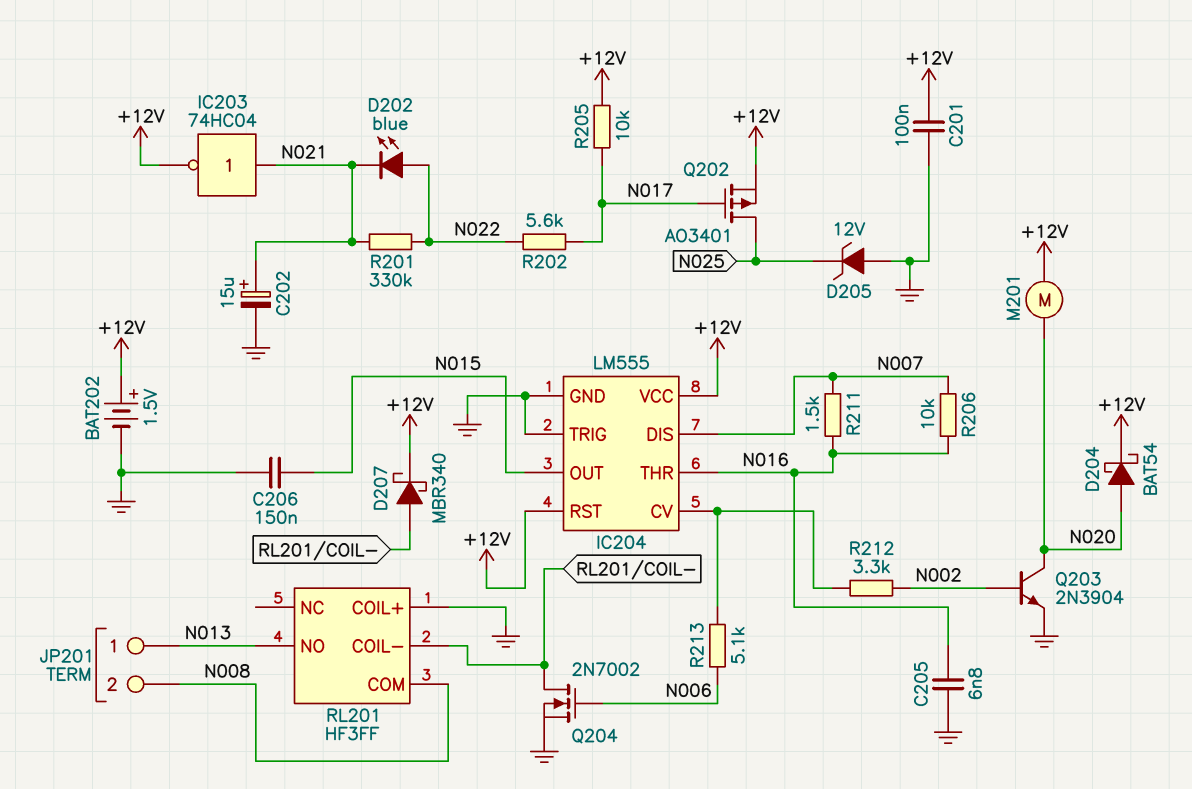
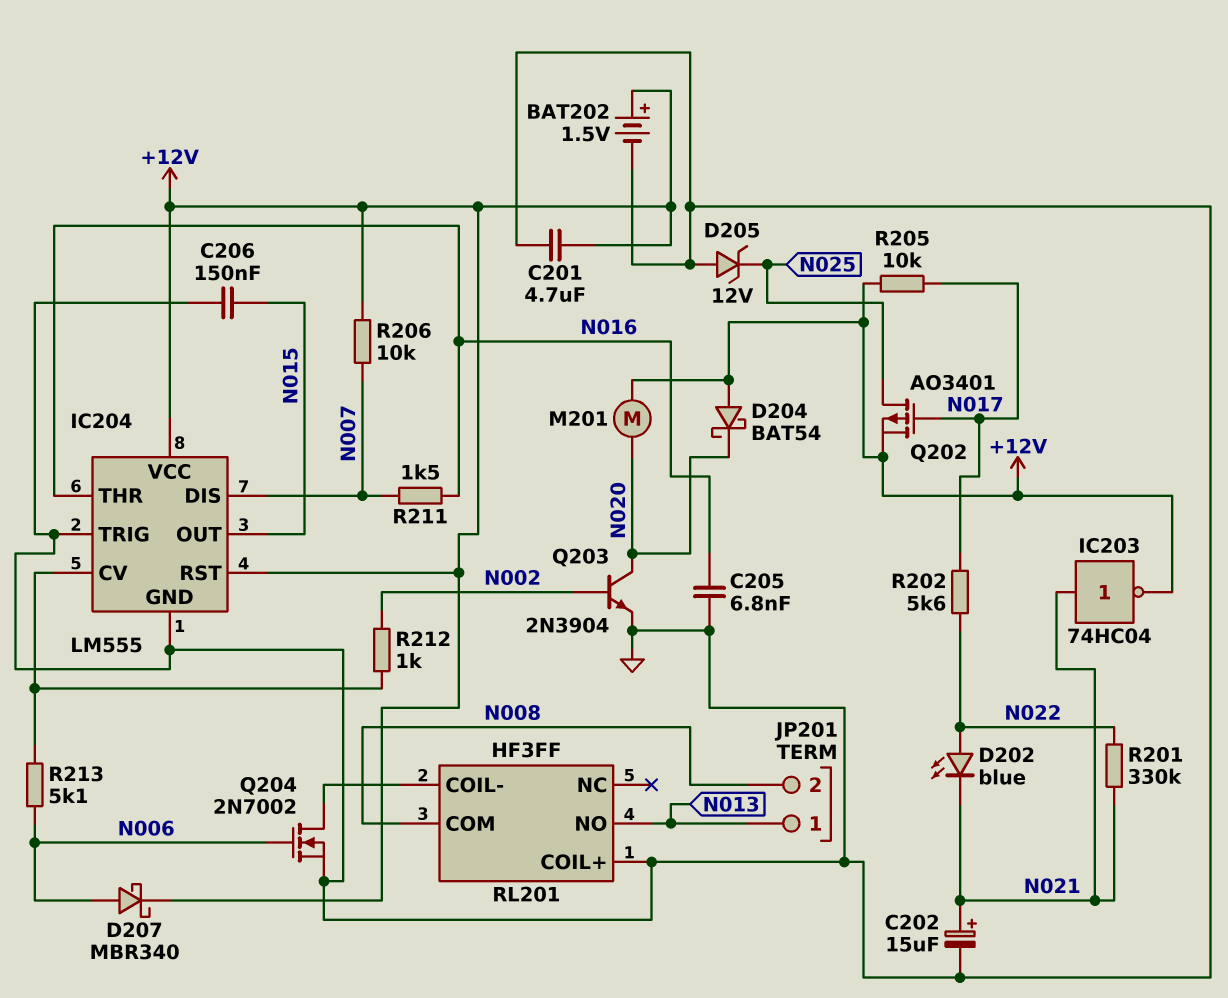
C201: 100nF (+12V, GND) -> 4.7uF (+12V, GND)
D204: schottky BAT54 (A N020, K +12V) -> schottky BAT54 (A +12V, K N020)
D207: schottky MBR340 (A RL201/COIL-, K +12V) -> schottky MBR340 (A N006, K +12V)
R206: 10k (N007, N016) -> 10k (+12V, N007)
R212: 3.3k (IC204/CV, N002) -> 1k (IC204/CV, N002)

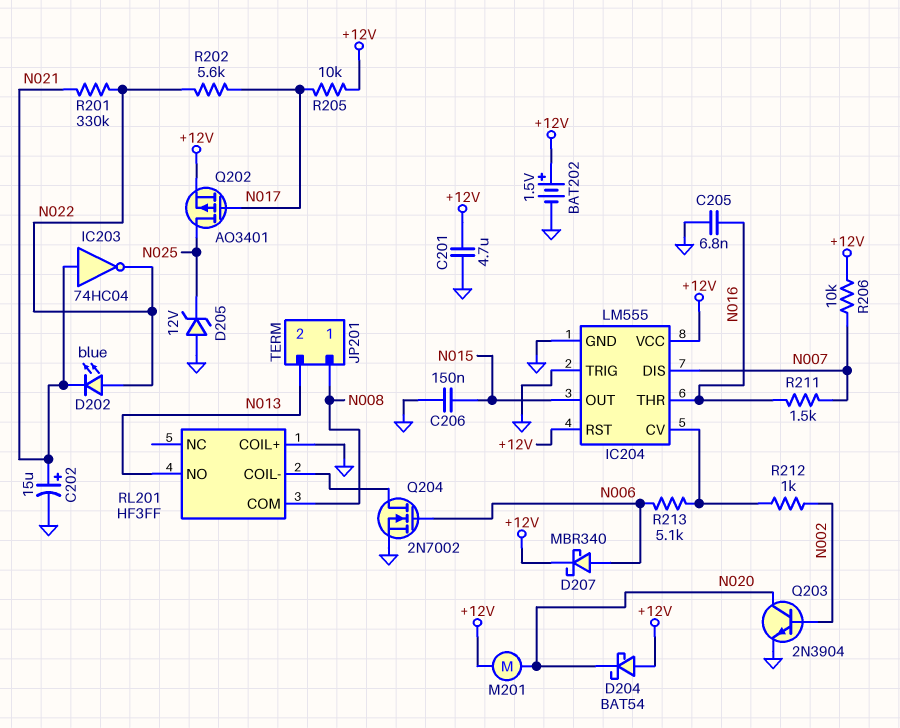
IC203: NOT 74HC04 (in N021, out +12V) -> NOT 74HC04 (in N021, out N022)
JP201 pin 1: N013 -> N008
JP201 pin 2: N008 -> N013

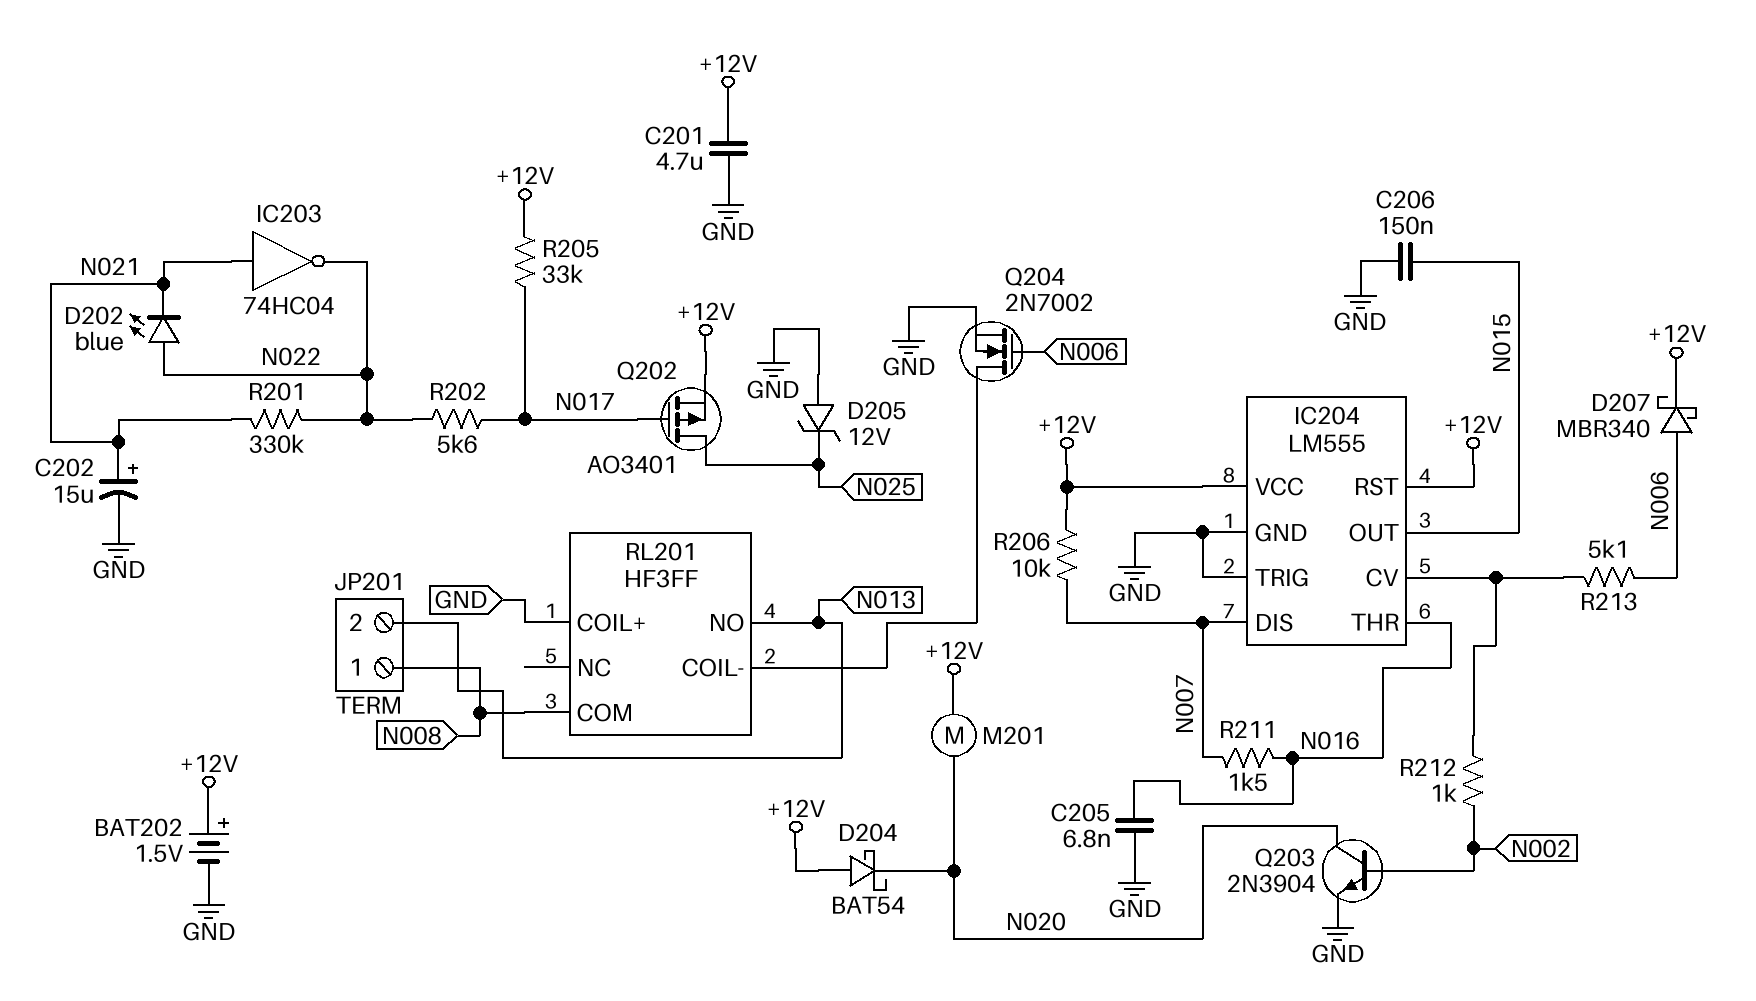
R205: 10k (+12V, N017) -> 33k (+12V, N017)

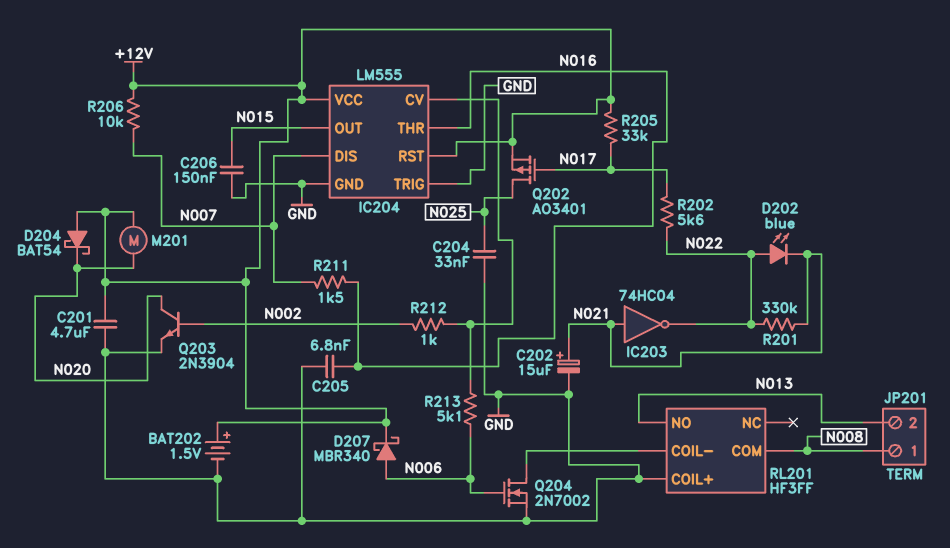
C204: none -> 33nF (GND, N025)
D205: zener 12V (A GND, K N025) -> none

